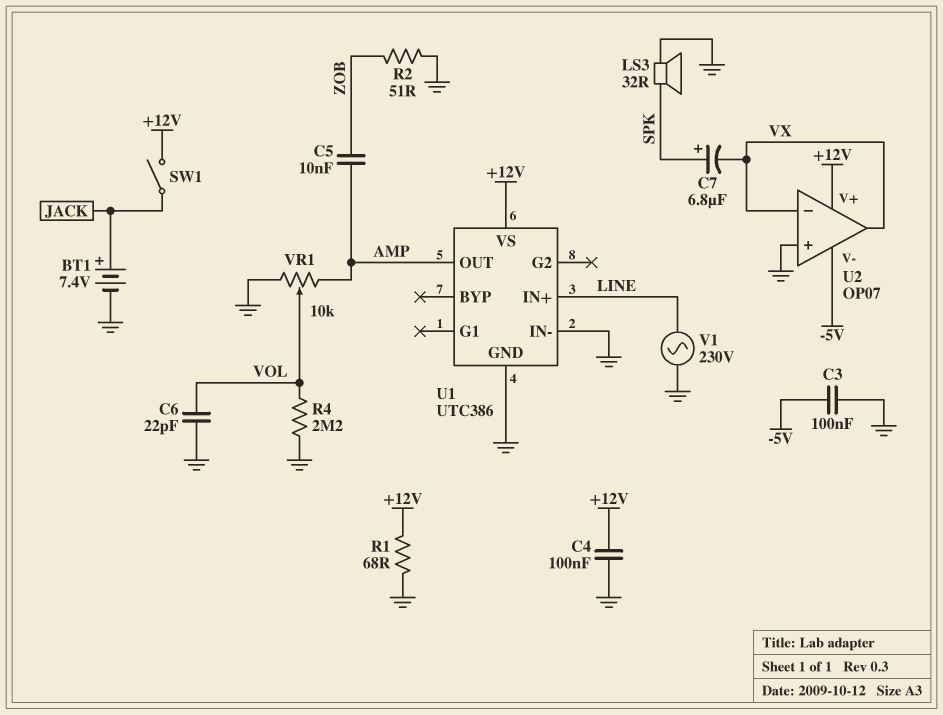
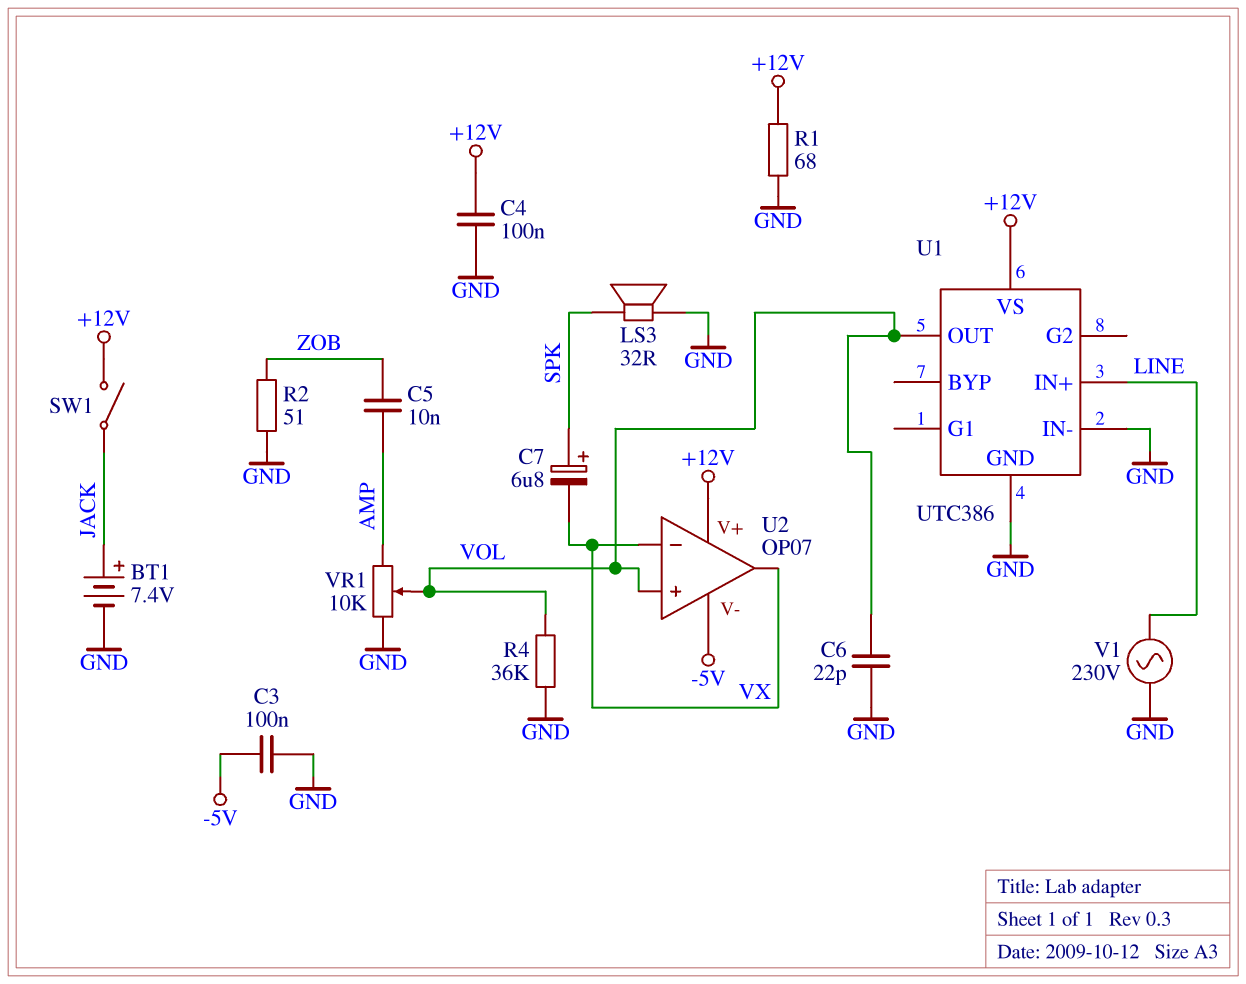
R4: 2.2M (GND, VOL) -> 36k (GND, VOL)
U1 pin OUT: AMP -> VOL
U2 pin in+: GND -> VOL

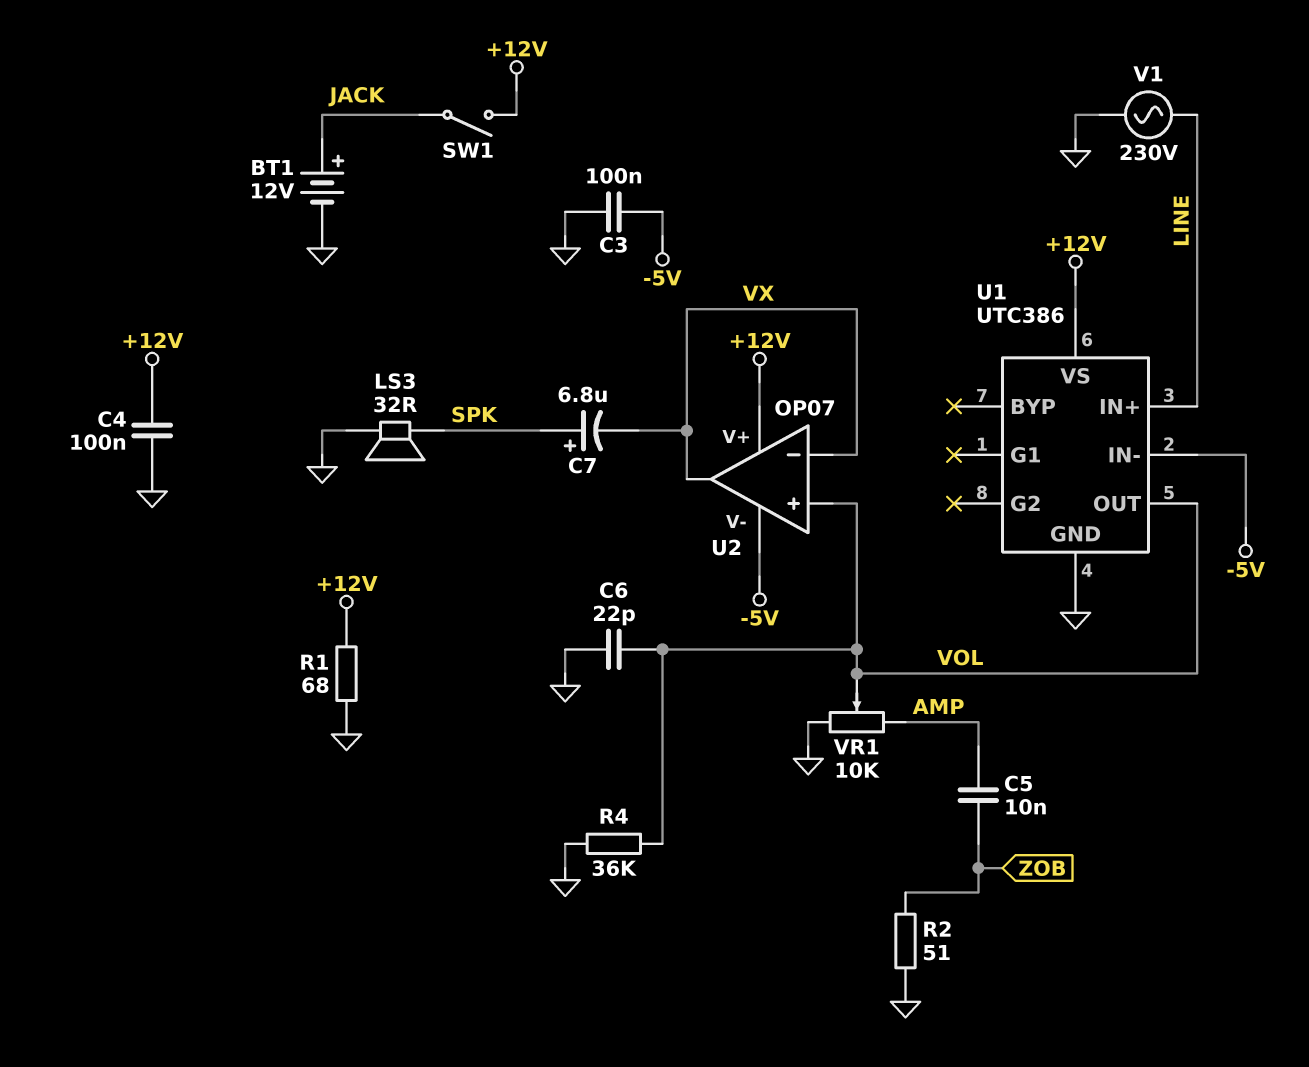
BT1: 7.4V (plus JACK, minus GND) -> 12V (plus JACK, minus GND)
U1 pin IN-: GND -> -5V

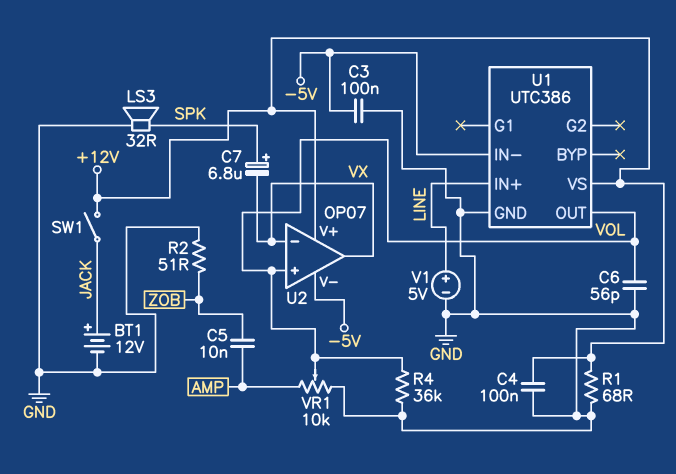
C6: 22pF (GND, VOL) -> 56pF (GND, VOL)
V1: AC 230V (GND, LINE) -> 5V (plus LINE, minus GND)

